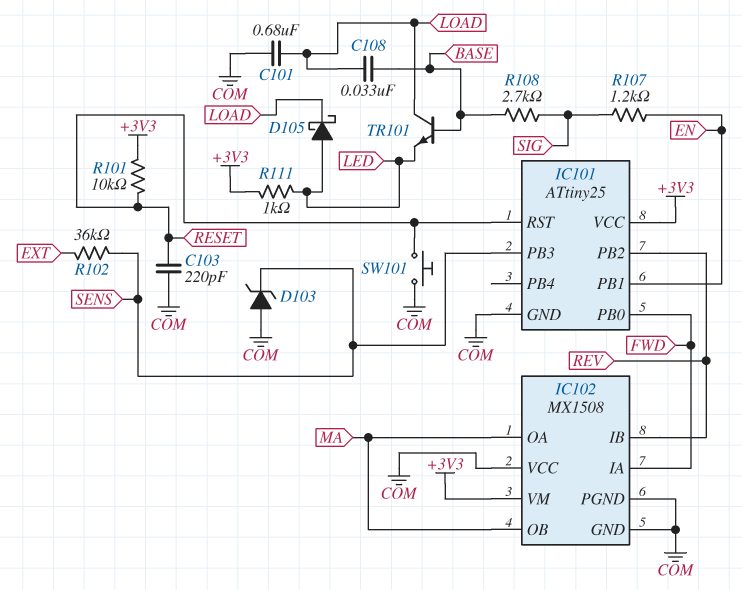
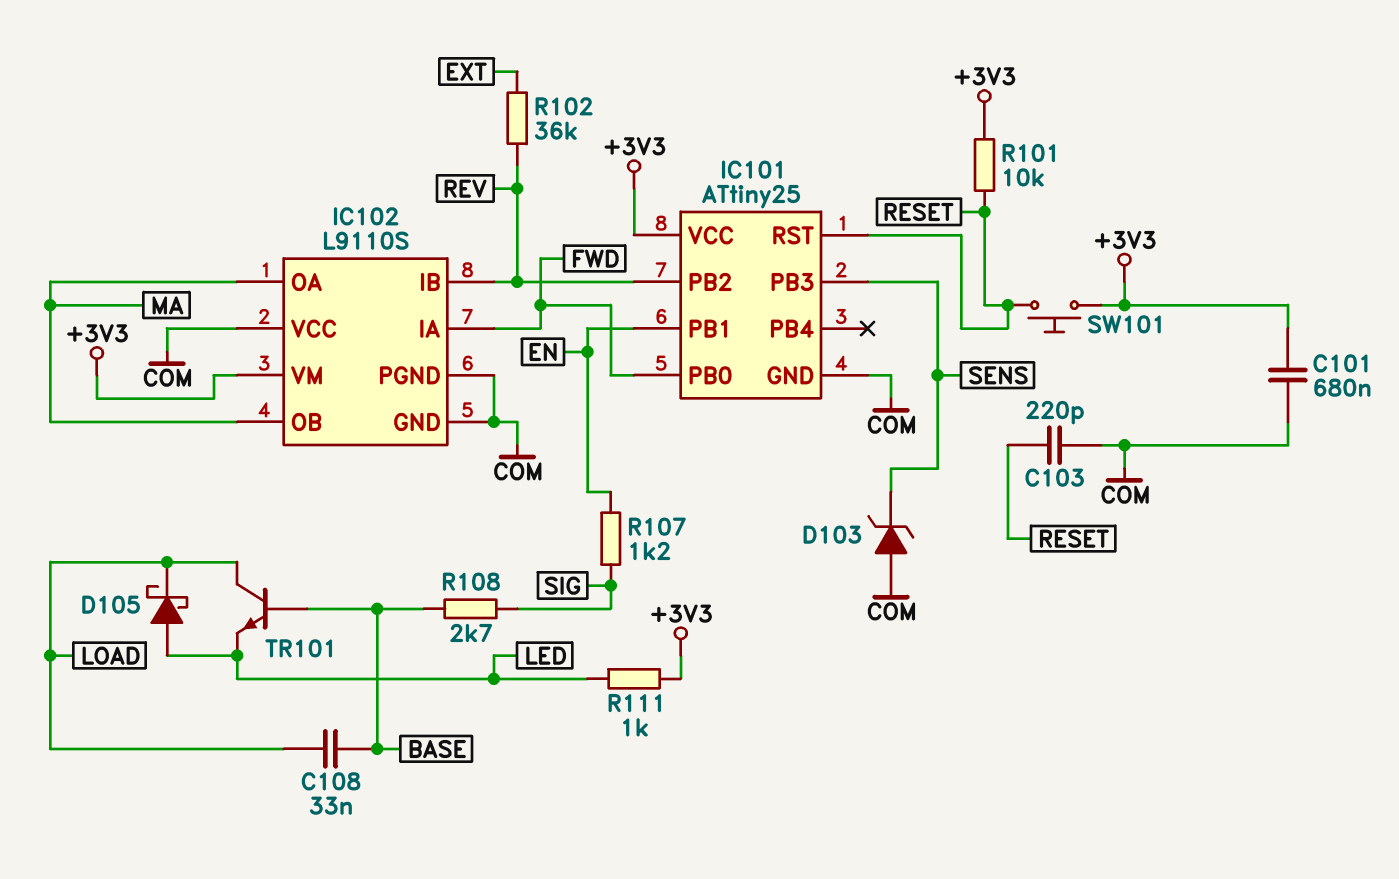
C101: 680nF (COM, LOAD) -> 680nF (+3V3, COM)
IC102: MX1508 -> L9110S
R102: 36k (EXT, SENS) -> 36k (EXT, REV)
SW101: button (COM, RESET) -> button (+3V3, RESET)

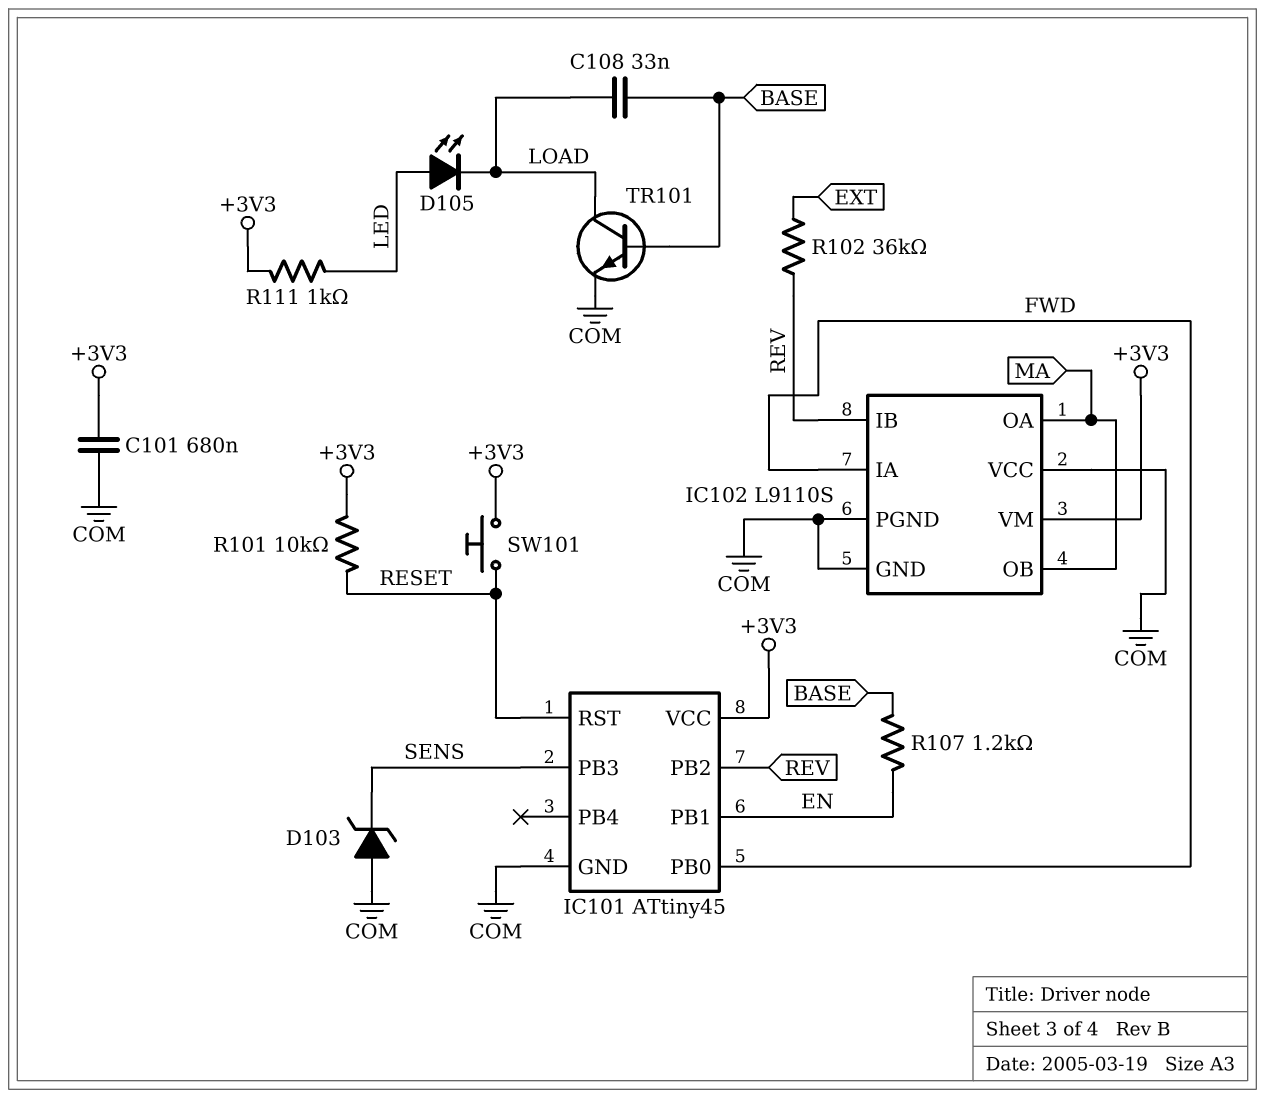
C103: 220pF (COM, RESET) -> none
D105: schottky (A LED, K LOAD) -> LED (A LED, K LOAD)
IC101: ATtiny25 -> ATtiny45
R107: 1.2k (EN, SIG) -> 1.2k (BASE, EN)
R108: 2.7k (BASE, SIG) -> none
TR101: NPN (B BASE, C LOAD, E LED) -> NPN (B BASE, C LOAD, E COM)

